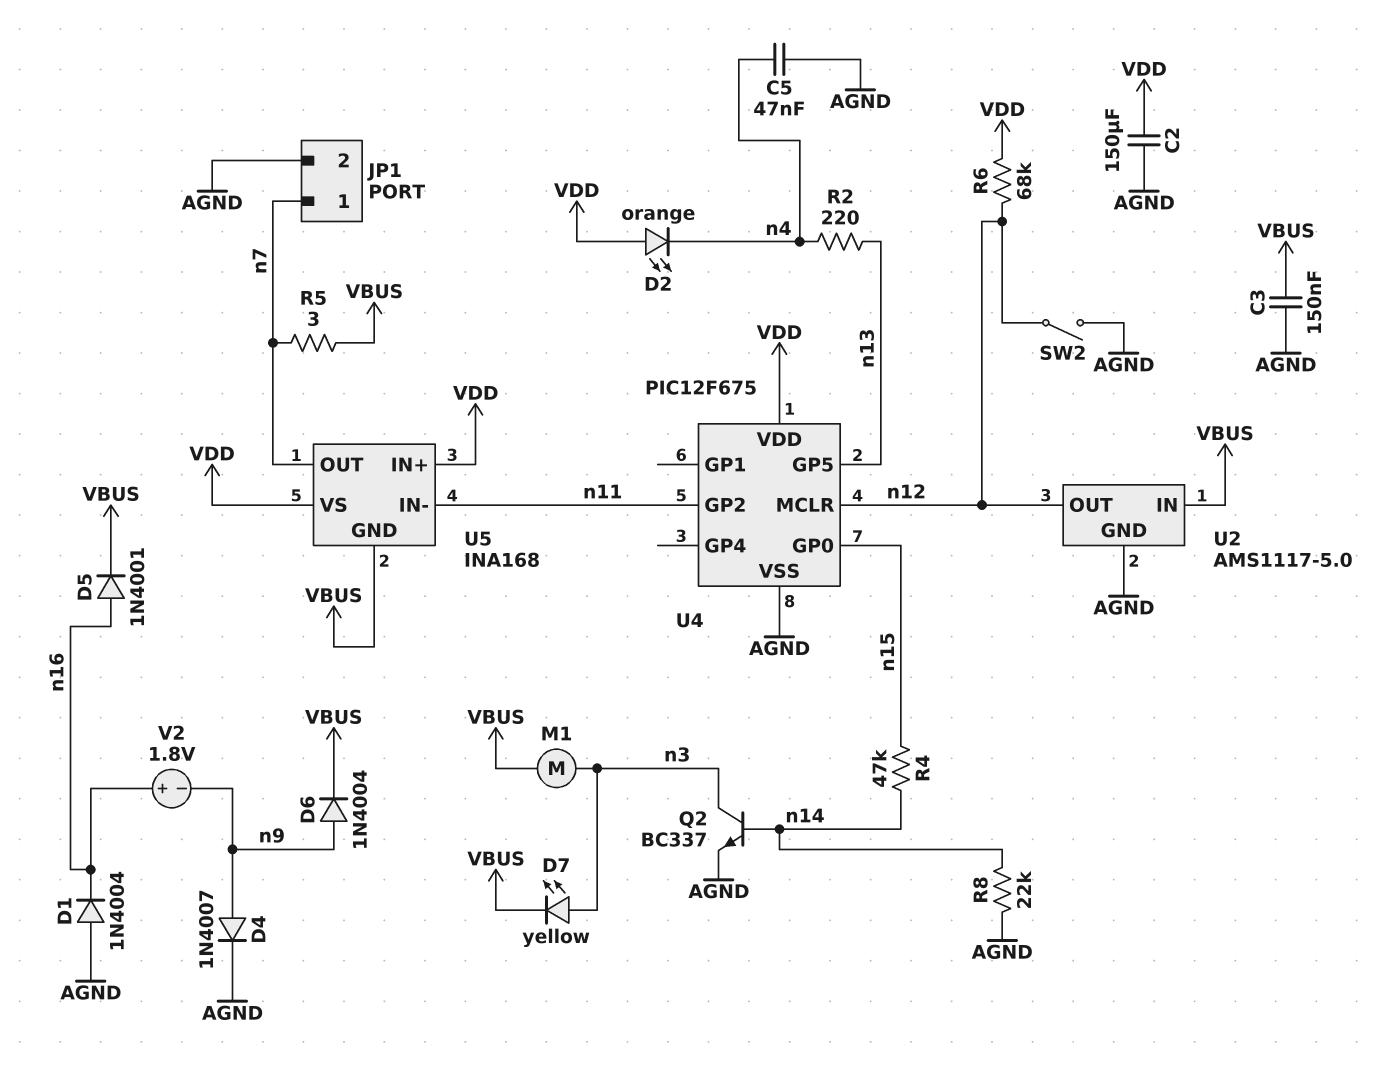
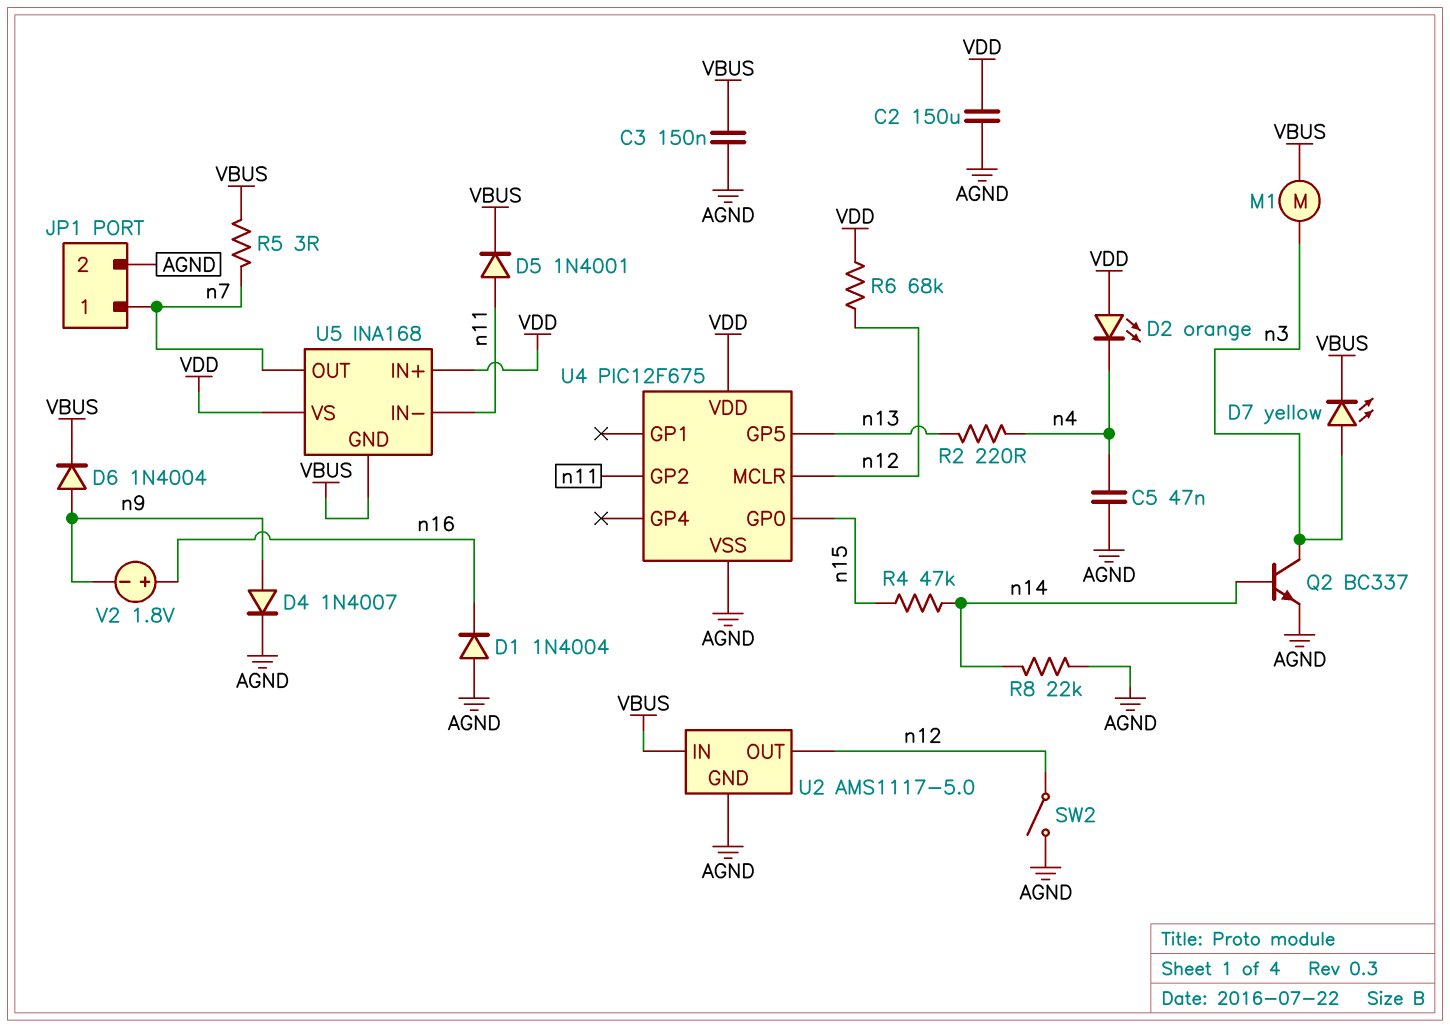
D5: diode 1N4001 (A n16, K VBUS) -> diode 1N4001 (A n11, K VBUS)

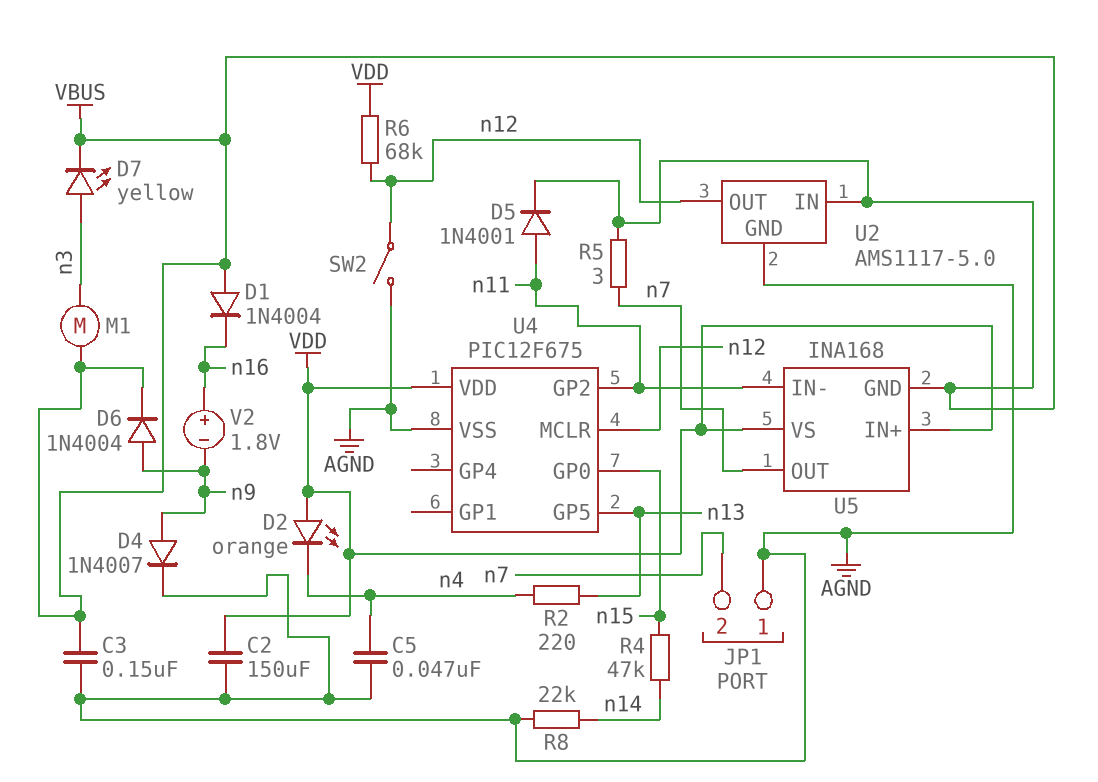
D1: diode 1N4004 (A AGND, K n16) -> diode 1N4004 (A VBUS, K n16)
JP1 pin 1: n7 -> AGND
JP1 pin 2: AGND -> n7
Q2: NPN BC337 (B n14, C n3, E AGND) -> none

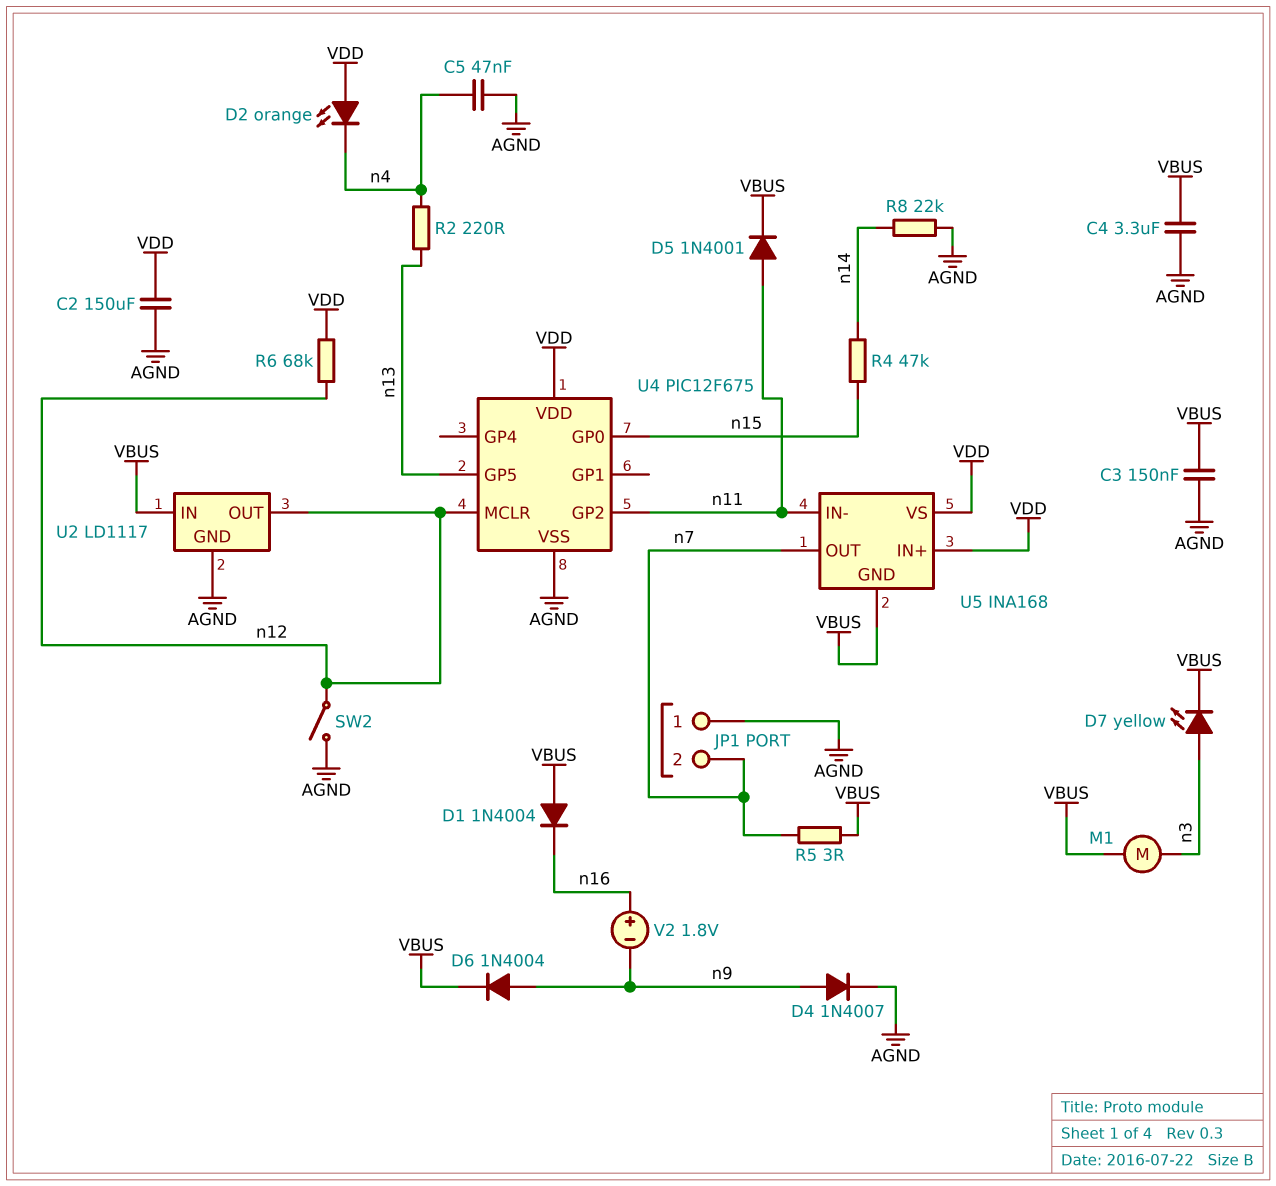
C4: none -> 3.3uF (AGND, VBUS)
U2: AMS1117-5.0 -> LD1117

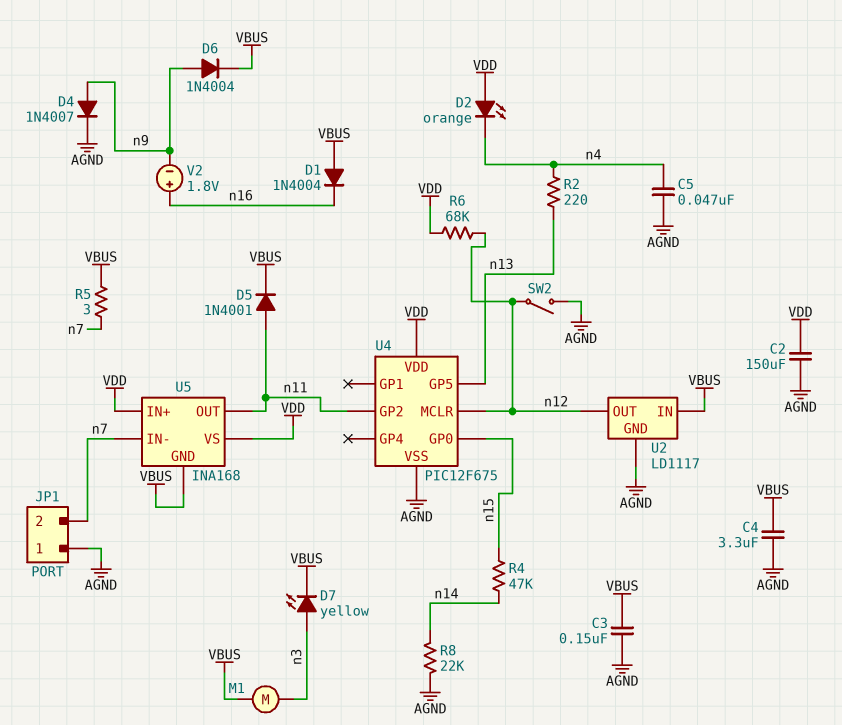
U5 pin IN-: n11 -> n7
U5 pin OUT: n7 -> n11

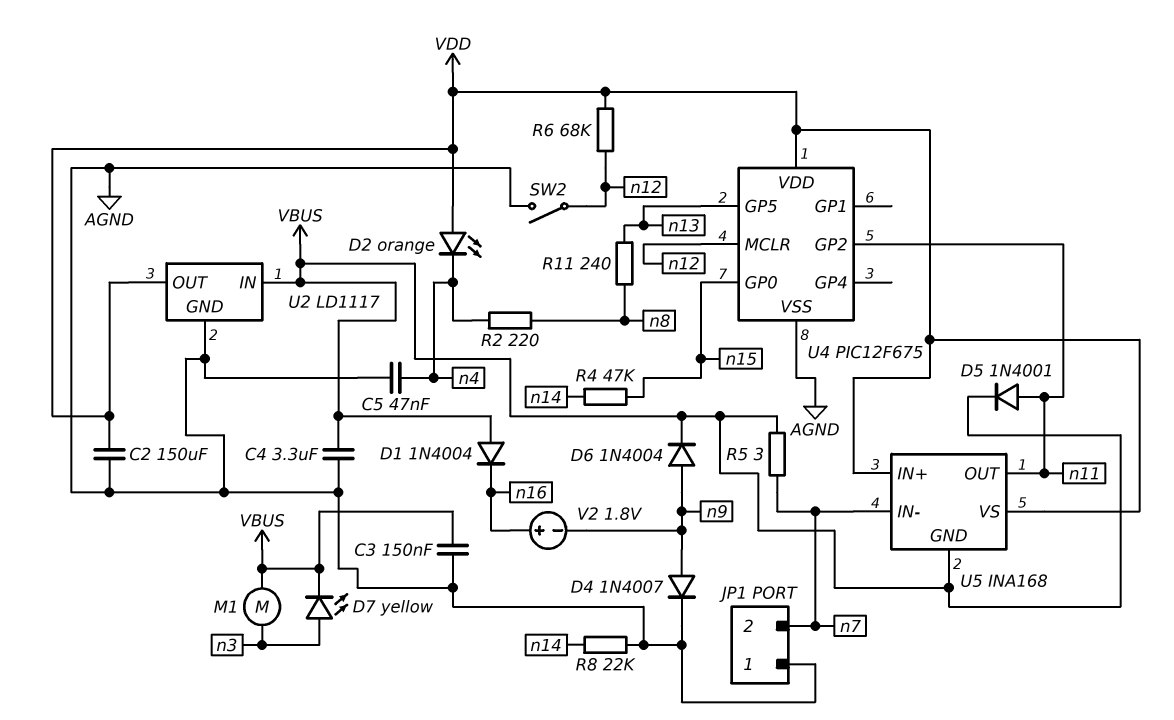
R2: 220 (n4, n13) -> 220 (n4, n8)
R11: none -> 240 (n8, n13)
U2 pin OUT: n12 -> VDD

